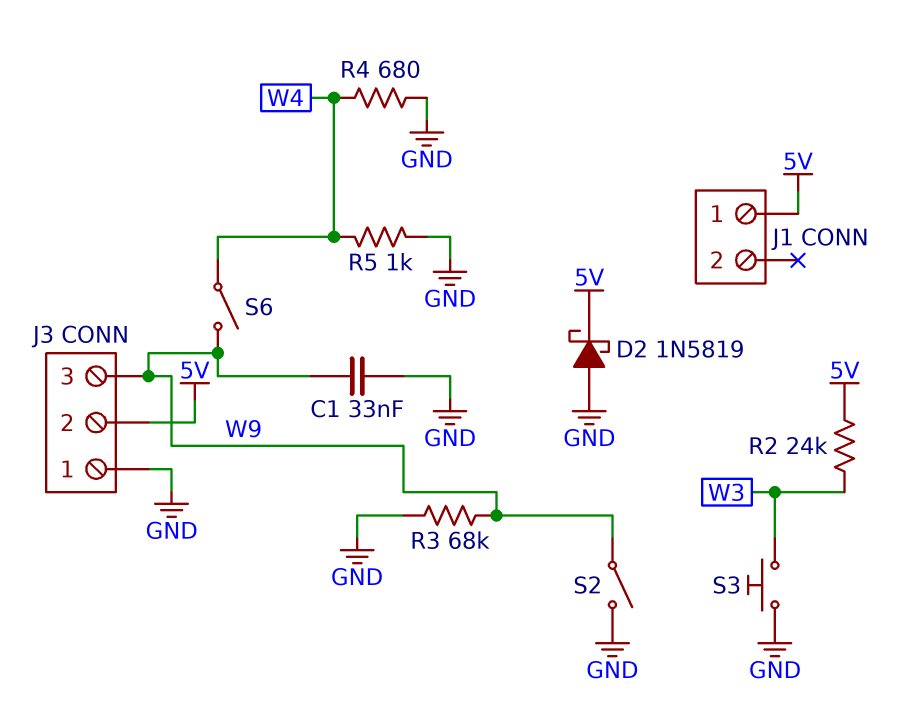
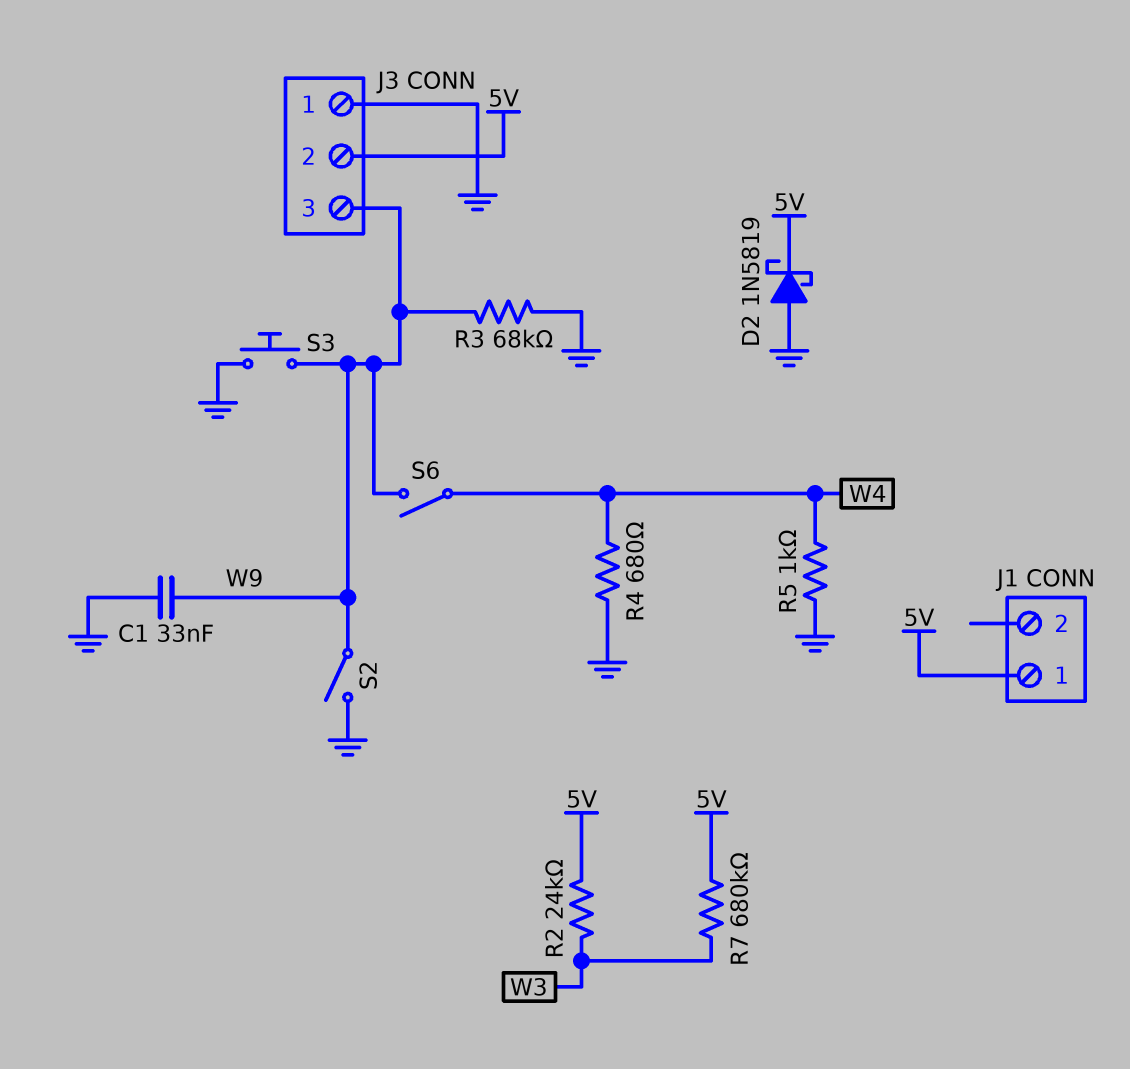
R7: none -> 680k (5V, W3)
S3: button (GND, W3) -> button (GND, W9)

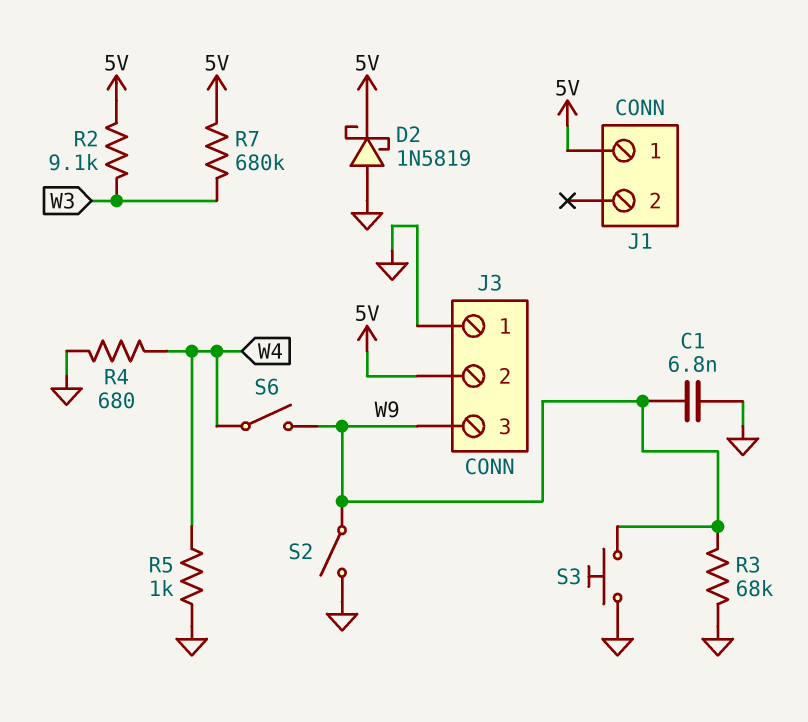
C1: 33nF (GND, W9) -> 6.8nF (GND, W9)
R2: 24k (5V, W3) -> 9.1k (5V, W3)

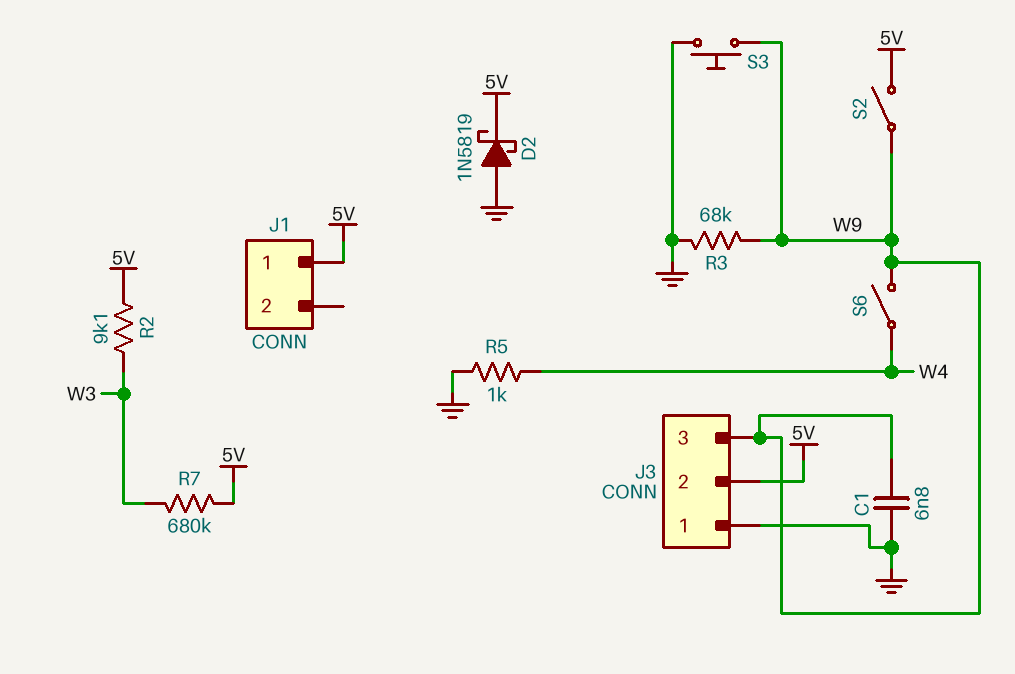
R4: 680 (GND, W4) -> none
S2: switch (GND, W9) -> switch (5V, W9)

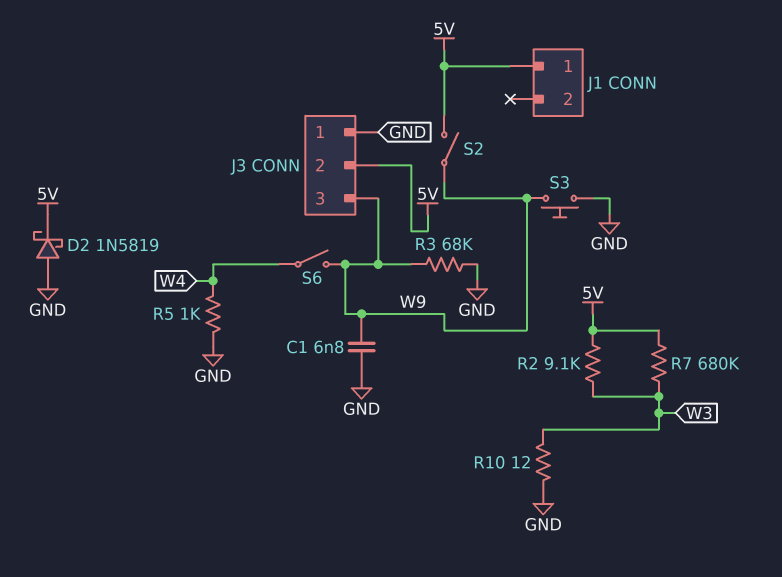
R10: none -> 12 (GND, W3)

